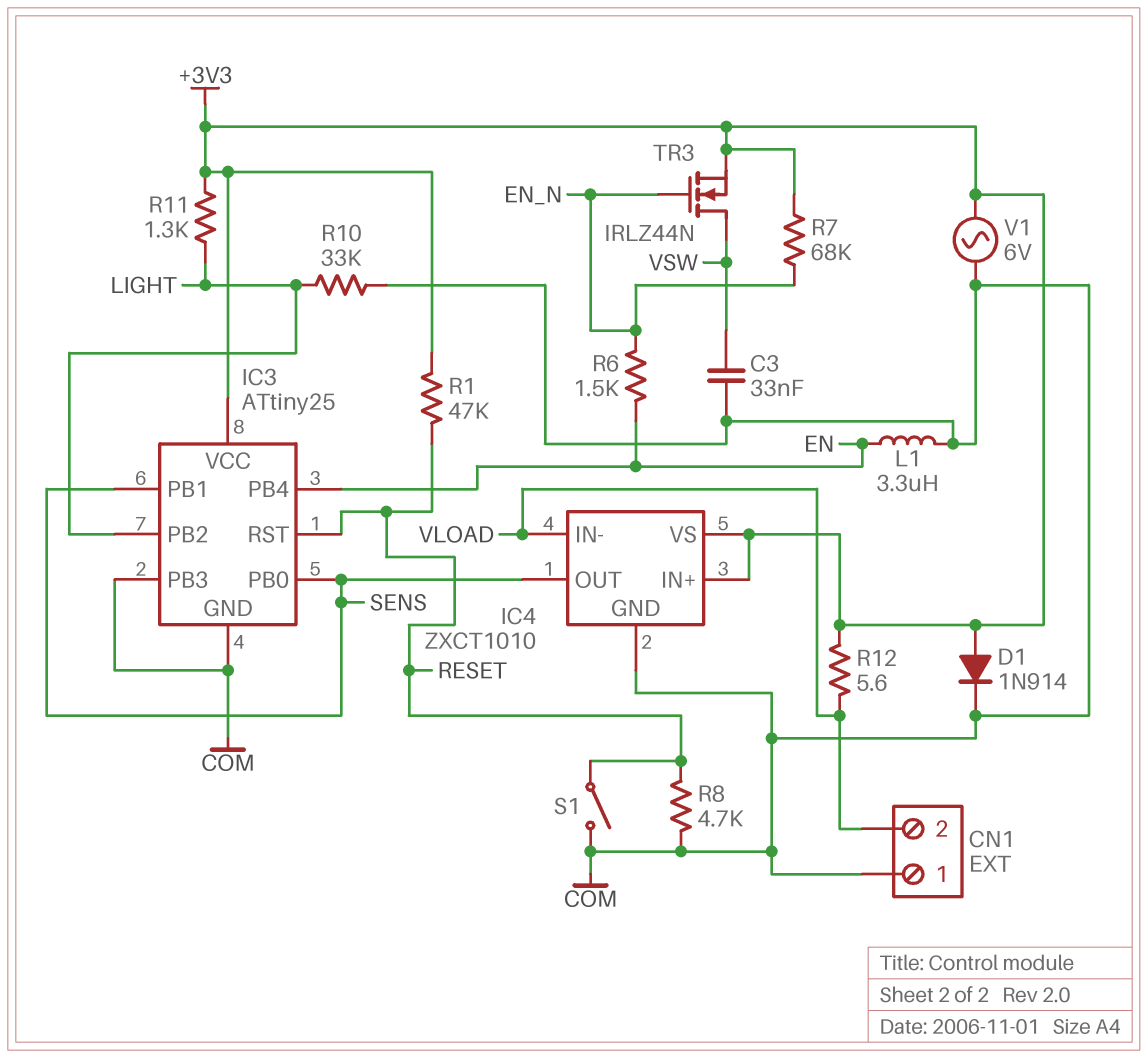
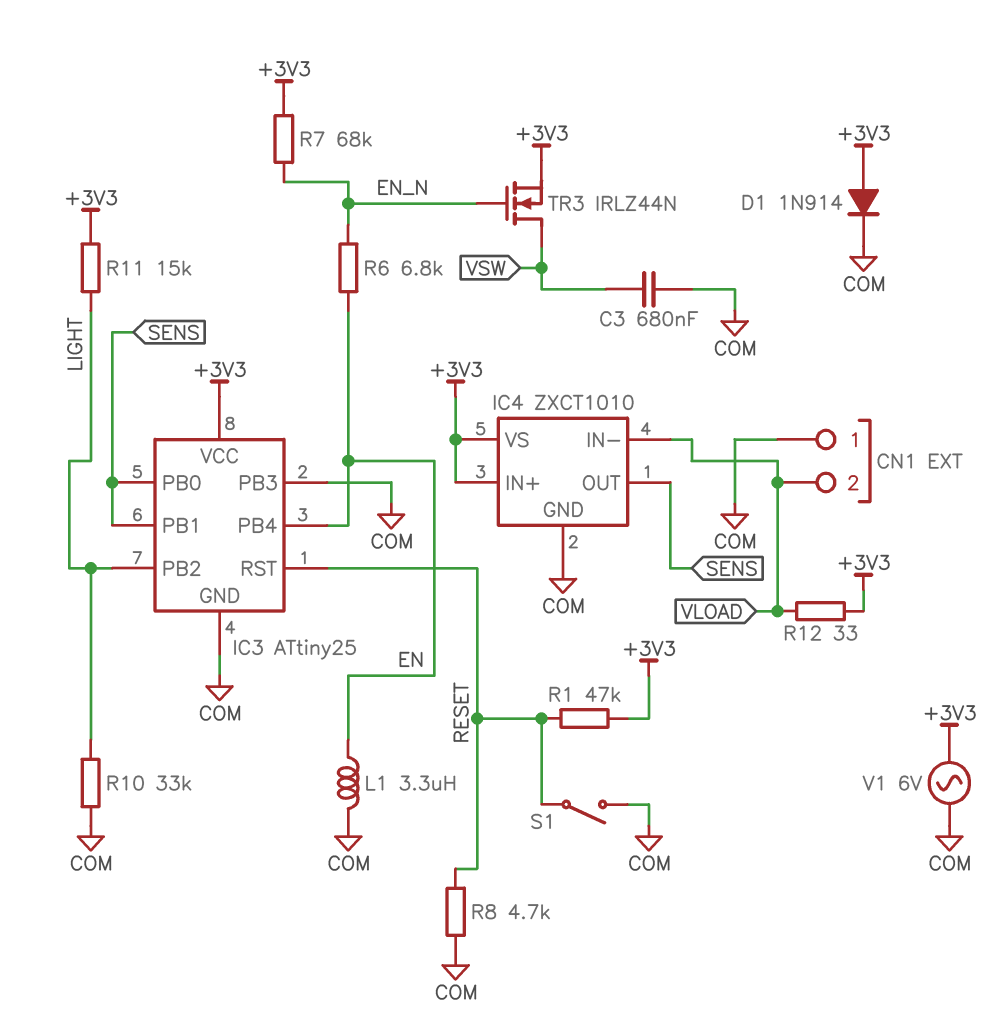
C3: 33nF (COM, VSW) -> 680nF (COM, VSW)
R6: 1.5k (EN, EN_N) -> 6.8k (EN, EN_N)
R11: 1.3k (+3V3, LIGHT) -> 15k (+3V3, LIGHT)
R12: 5.6 (+3V3, VLOAD) -> 33 (+3V3, VLOAD)

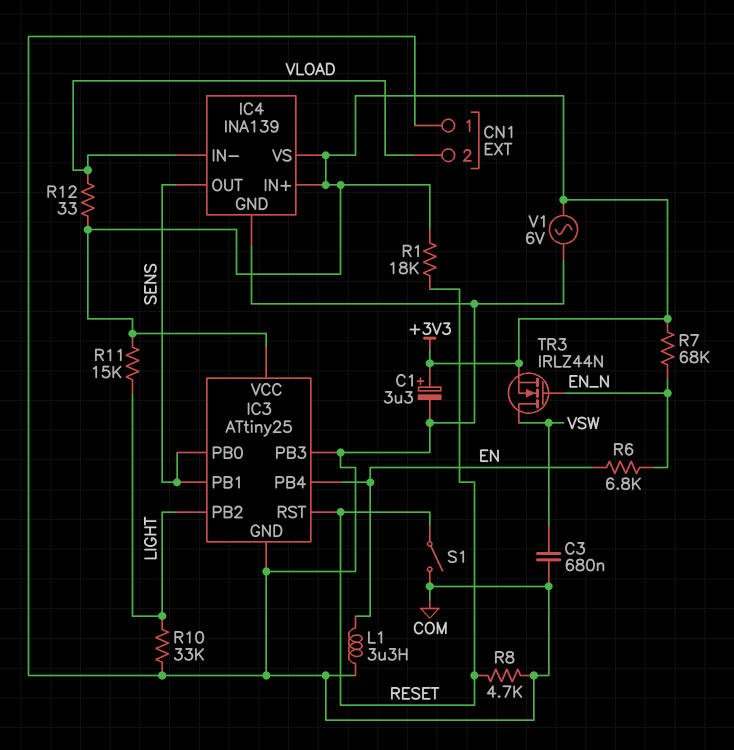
C1: none -> 3.3uF (plus +3V3, minus COM)
D1: diode 1N914 (A +3V3, K COM) -> none
IC4: ZXCT1010 -> INA139
R1: 47k (+3V3, RESET) -> 18k (+3V3, RESET)

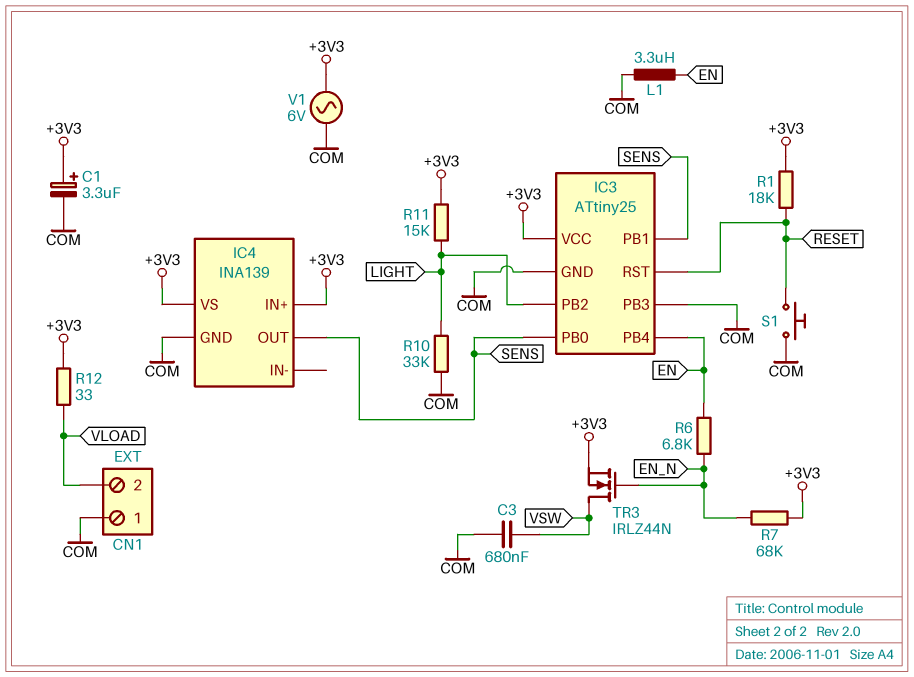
IC4 pin IN-: VLOAD -> none
R8: 4.7k (COM, RESET) -> none
S1: switch (COM, RESET) -> button (COM, RESET)

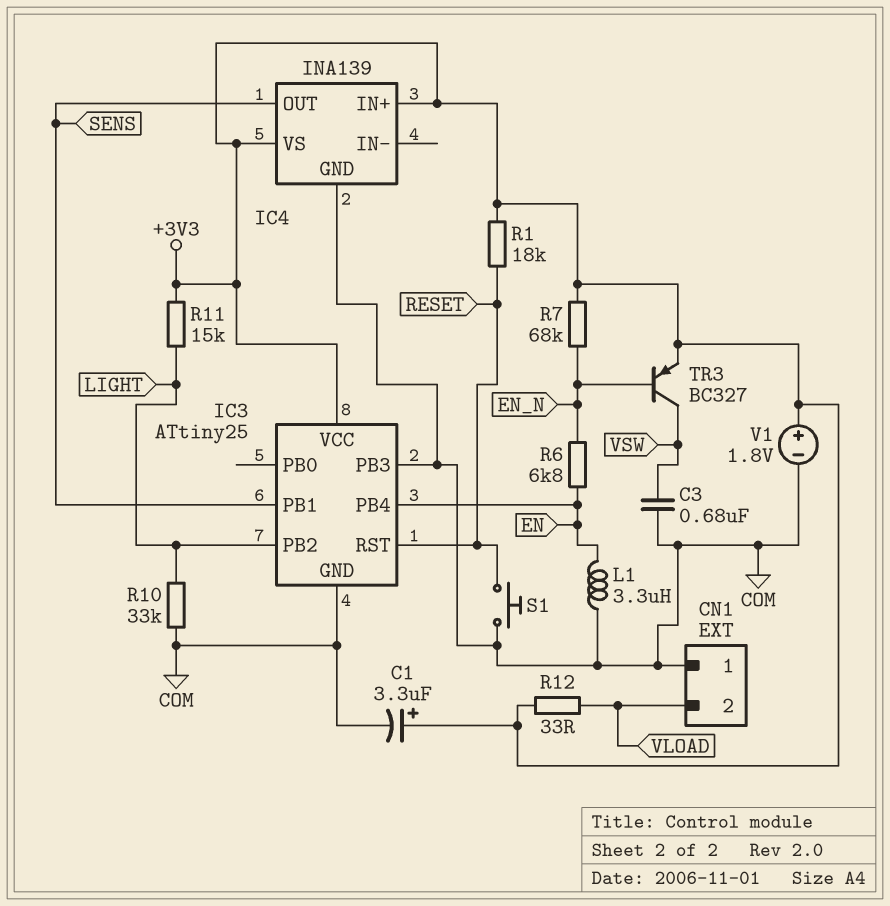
IC3 pin PB0: SENS -> none
TR3: NMOS IRLZ44N (G EN_N, D VSW, S +3V3) -> PNP BC327 (B EN_N, C VSW, E +3V3)
V1: AC 6V (+3V3, COM) -> 1.8V (plus +3V3, minus COM)

